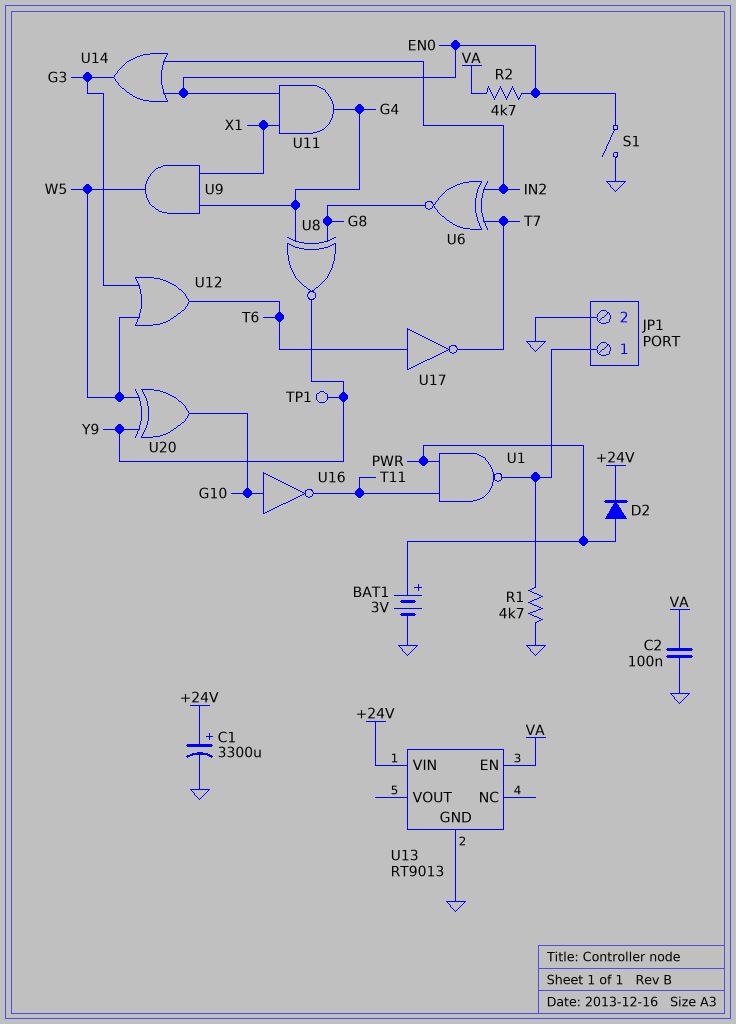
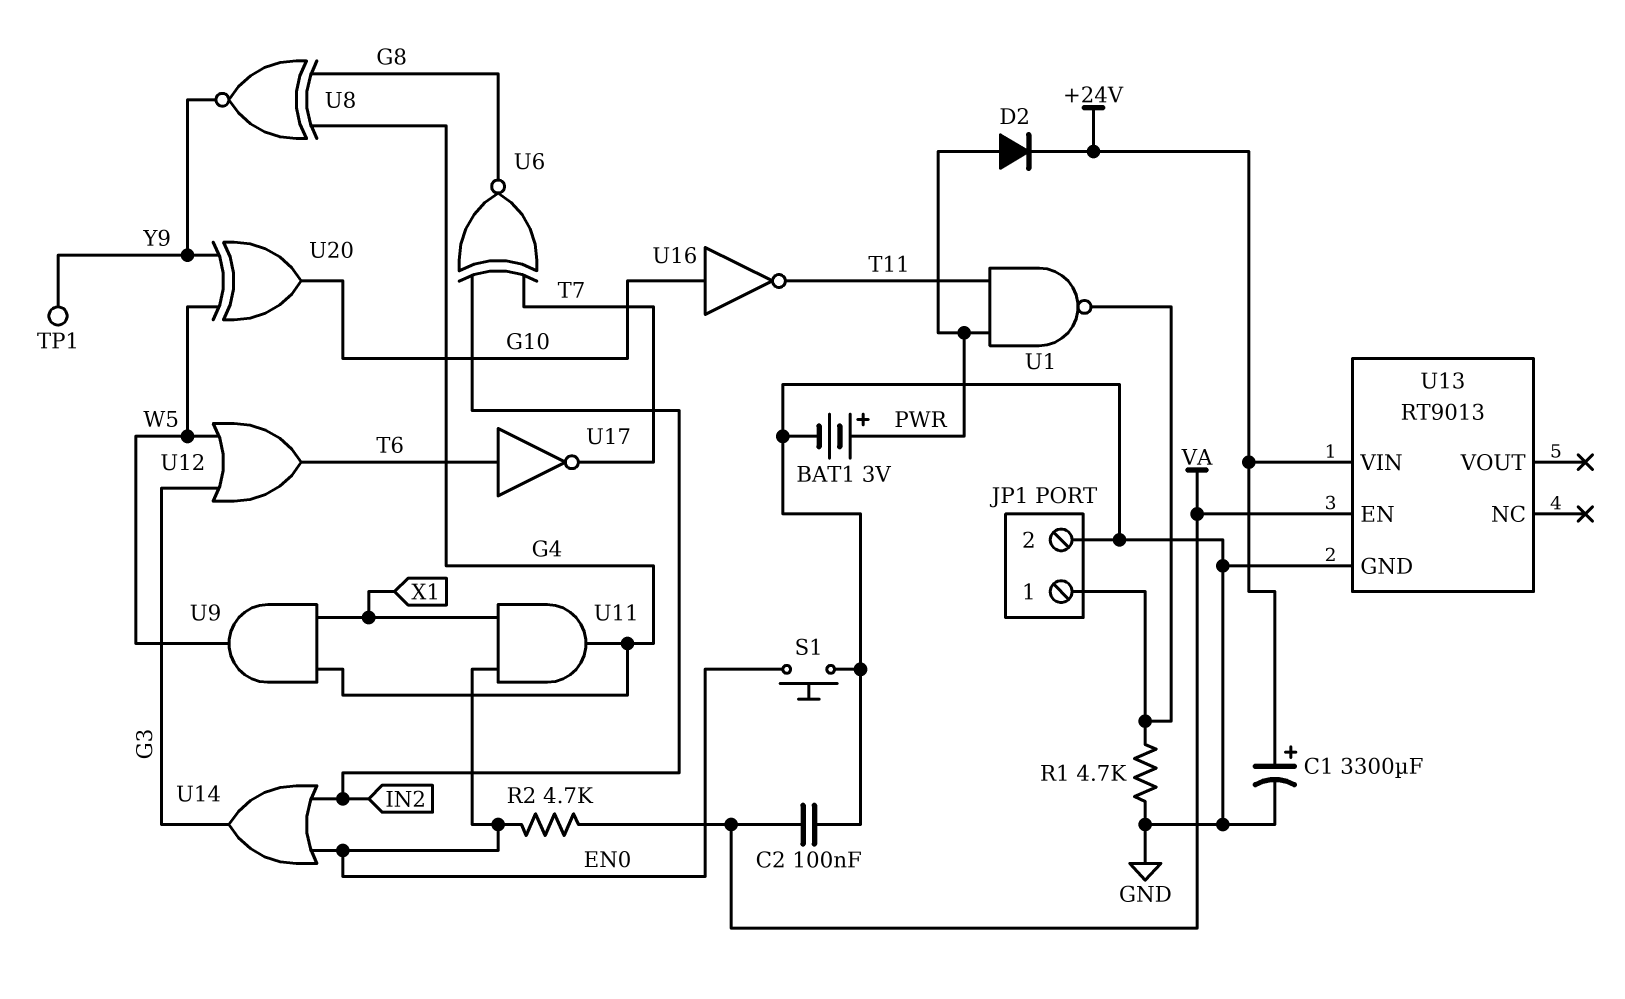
S1: switch (EN0, GND) -> button (EN0, GND)

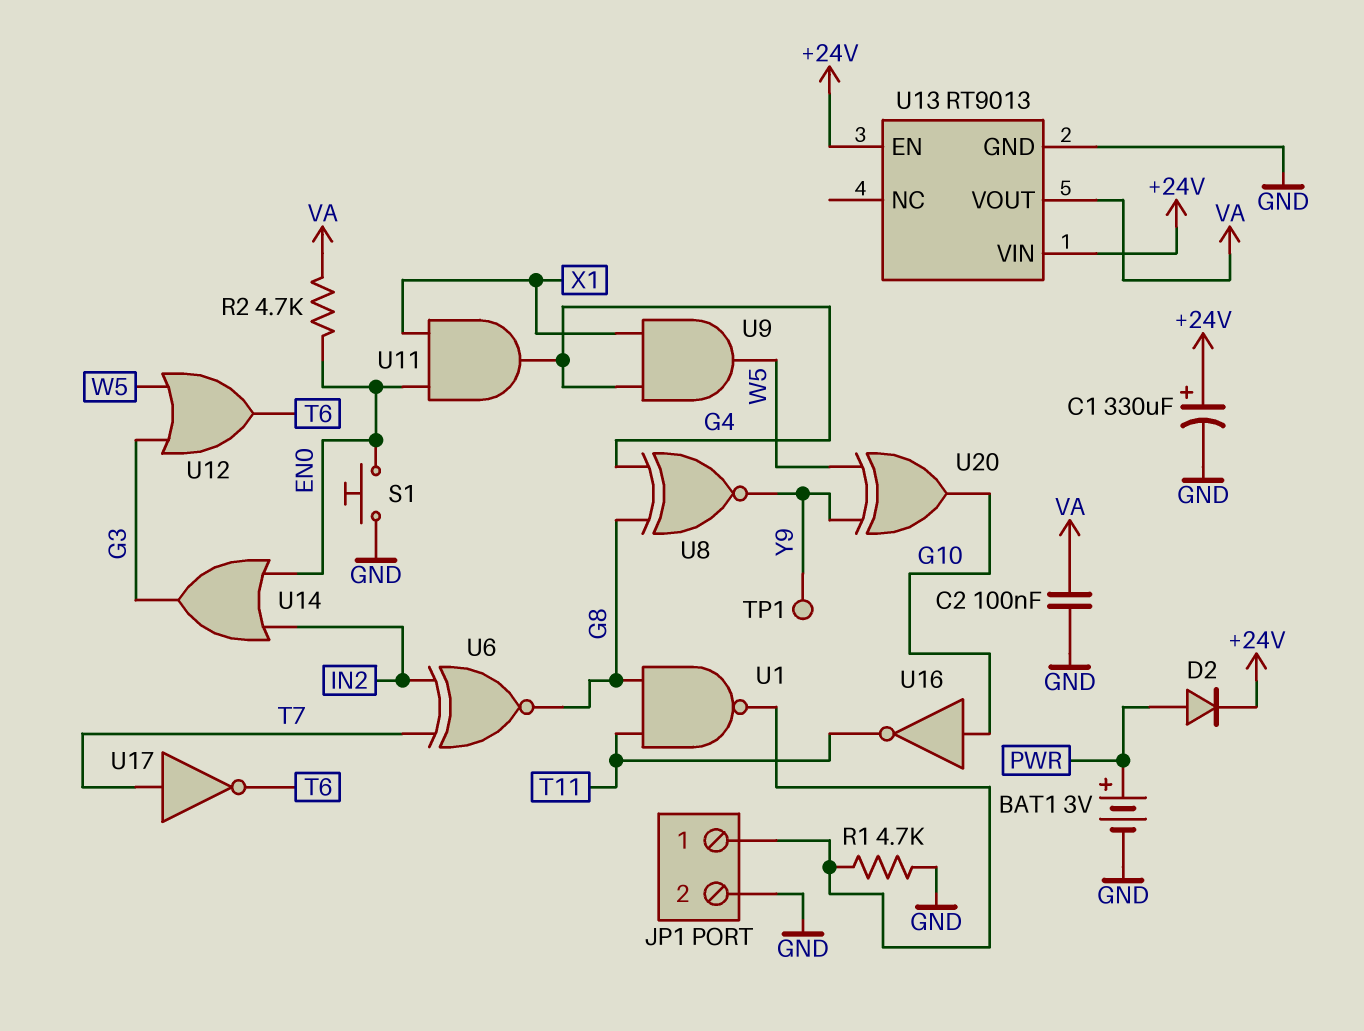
C1: 3300uF (plus +24V, minus GND) -> 330uF (plus +24V, minus GND)
U1: NAND (in PWR, in T11, out JP1/1) -> NAND (in G8, in T11, out JP1/1)
U13 pin EN: VA -> +24V
U13 pin VOUT: none -> VA
U17: NOT (in T6, out T7) -> NOT (in T7, out T6)

